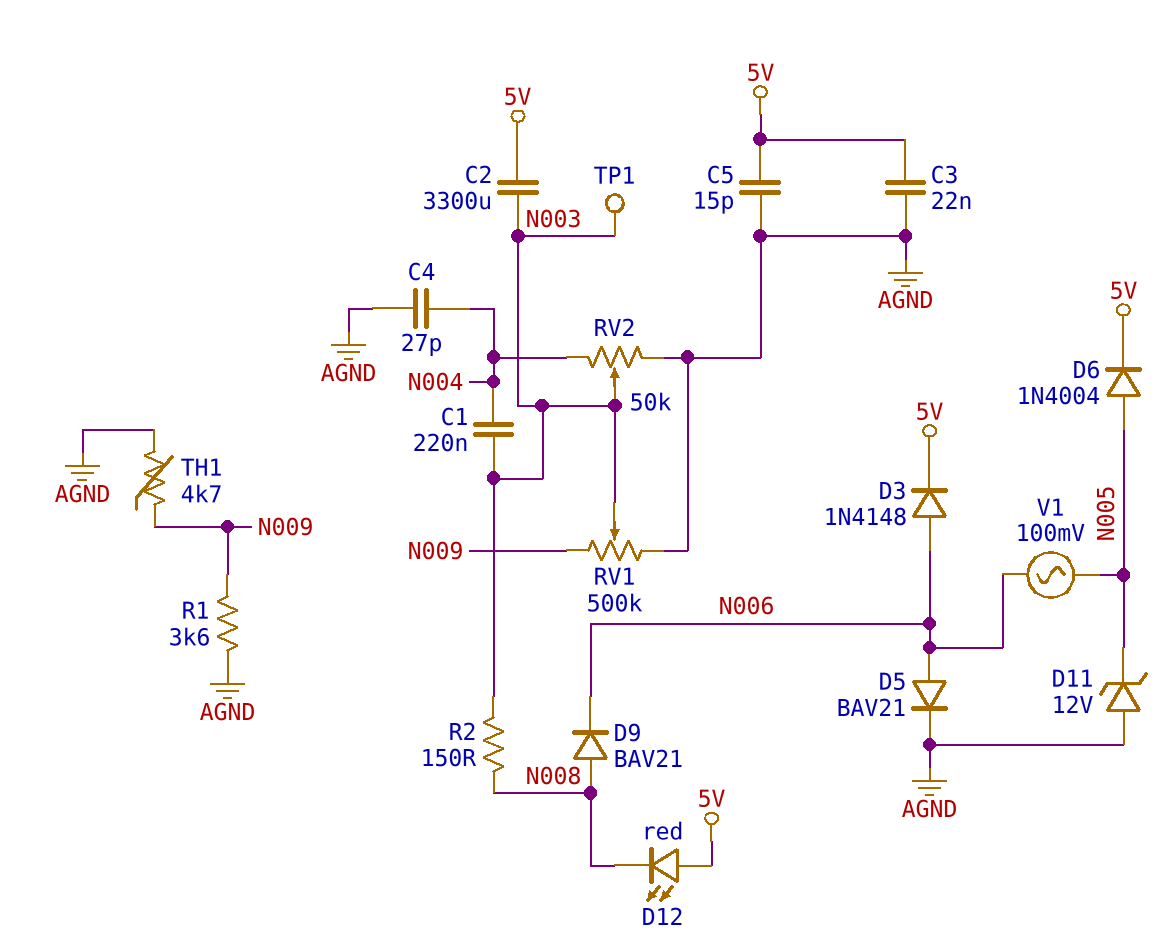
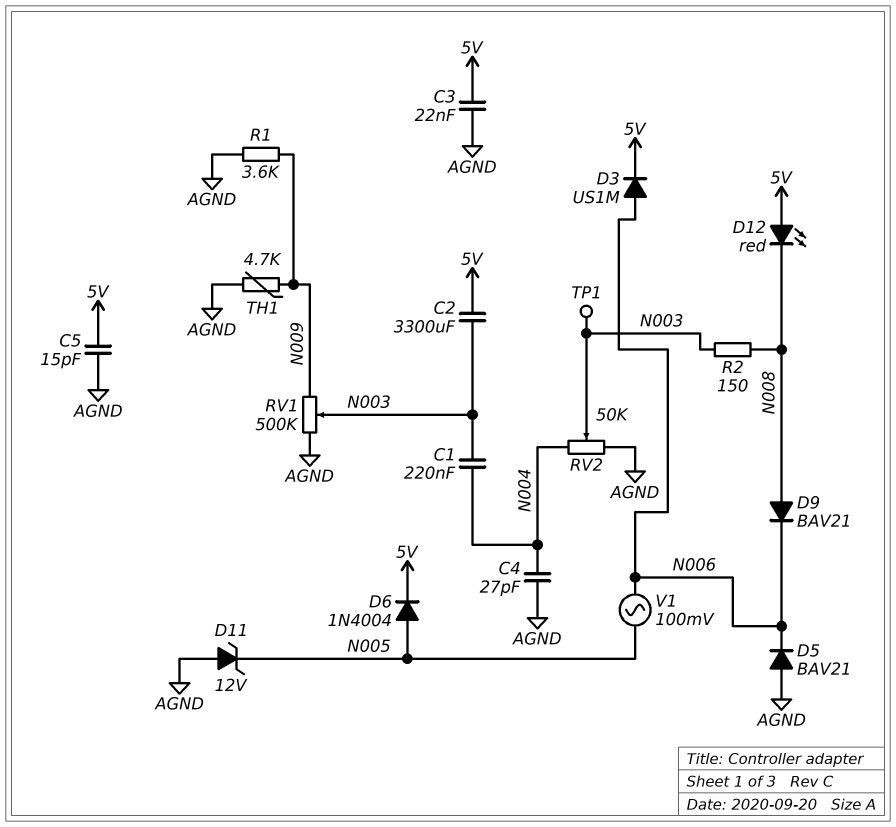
D3: diode 1N4148 (A N006, K 5V) -> diode US1M (A N006, K 5V)
D5: diode BAV21 (A N006, K AGND) -> diode BAV21 (A AGND, K N006)

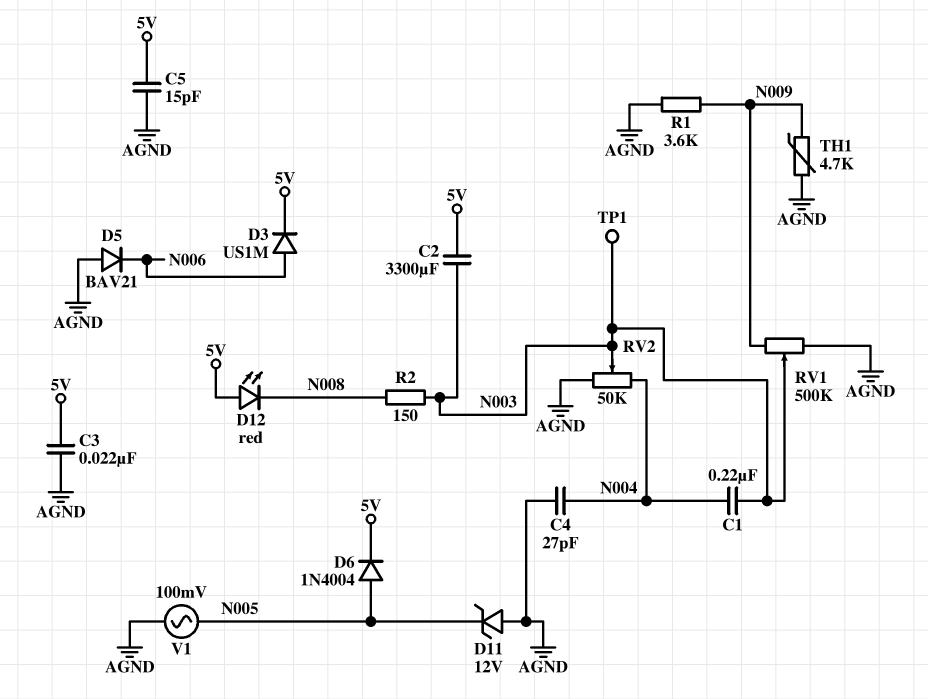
D9: diode BAV21 (A N008, K N006) -> none
V1: AC 100mV (N005, N006) -> AC 100mV (AGND, N005)

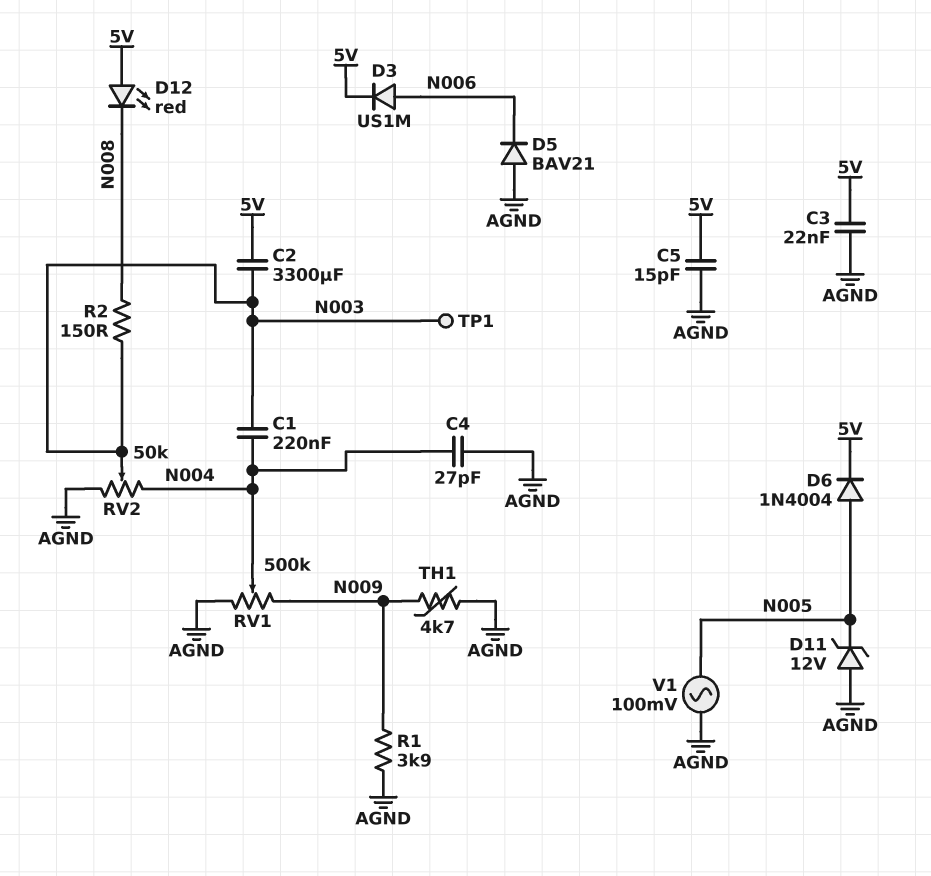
R1: 3.6k (AGND, N009) -> 3.9k (AGND, N009)
RV1: 500k (AGND, N009, wiper N003) -> 500k (AGND, N009, wiper N004)

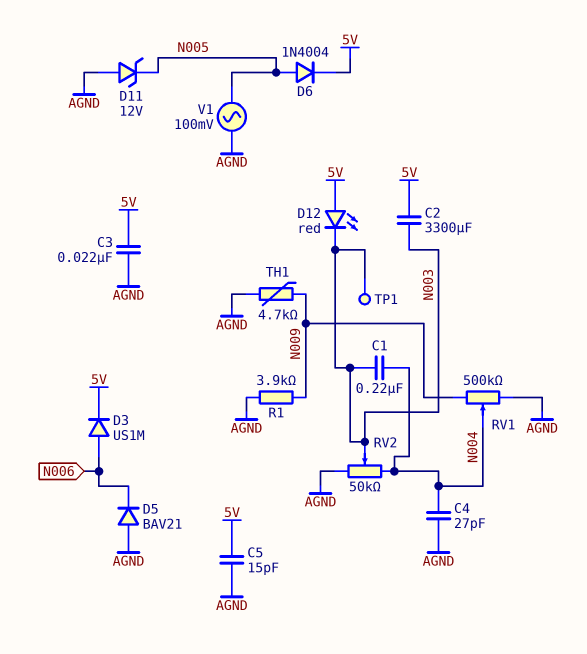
D12: LED red (A 5V, K N008) -> LED red (A 5V, K N003)
R2: 150 (N003, N008) -> none

